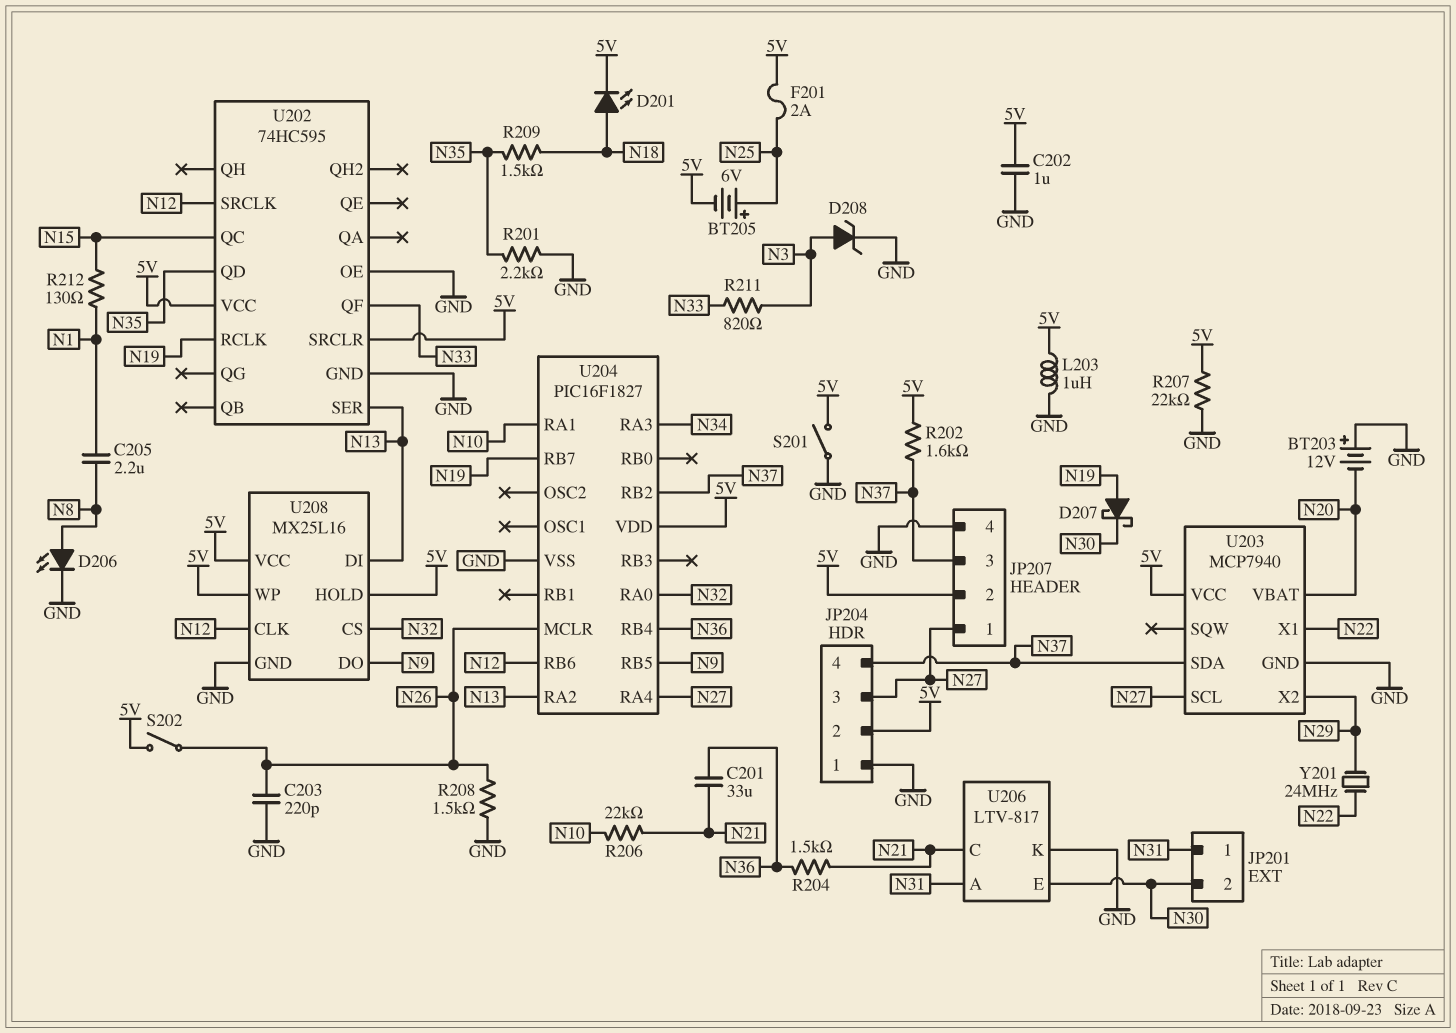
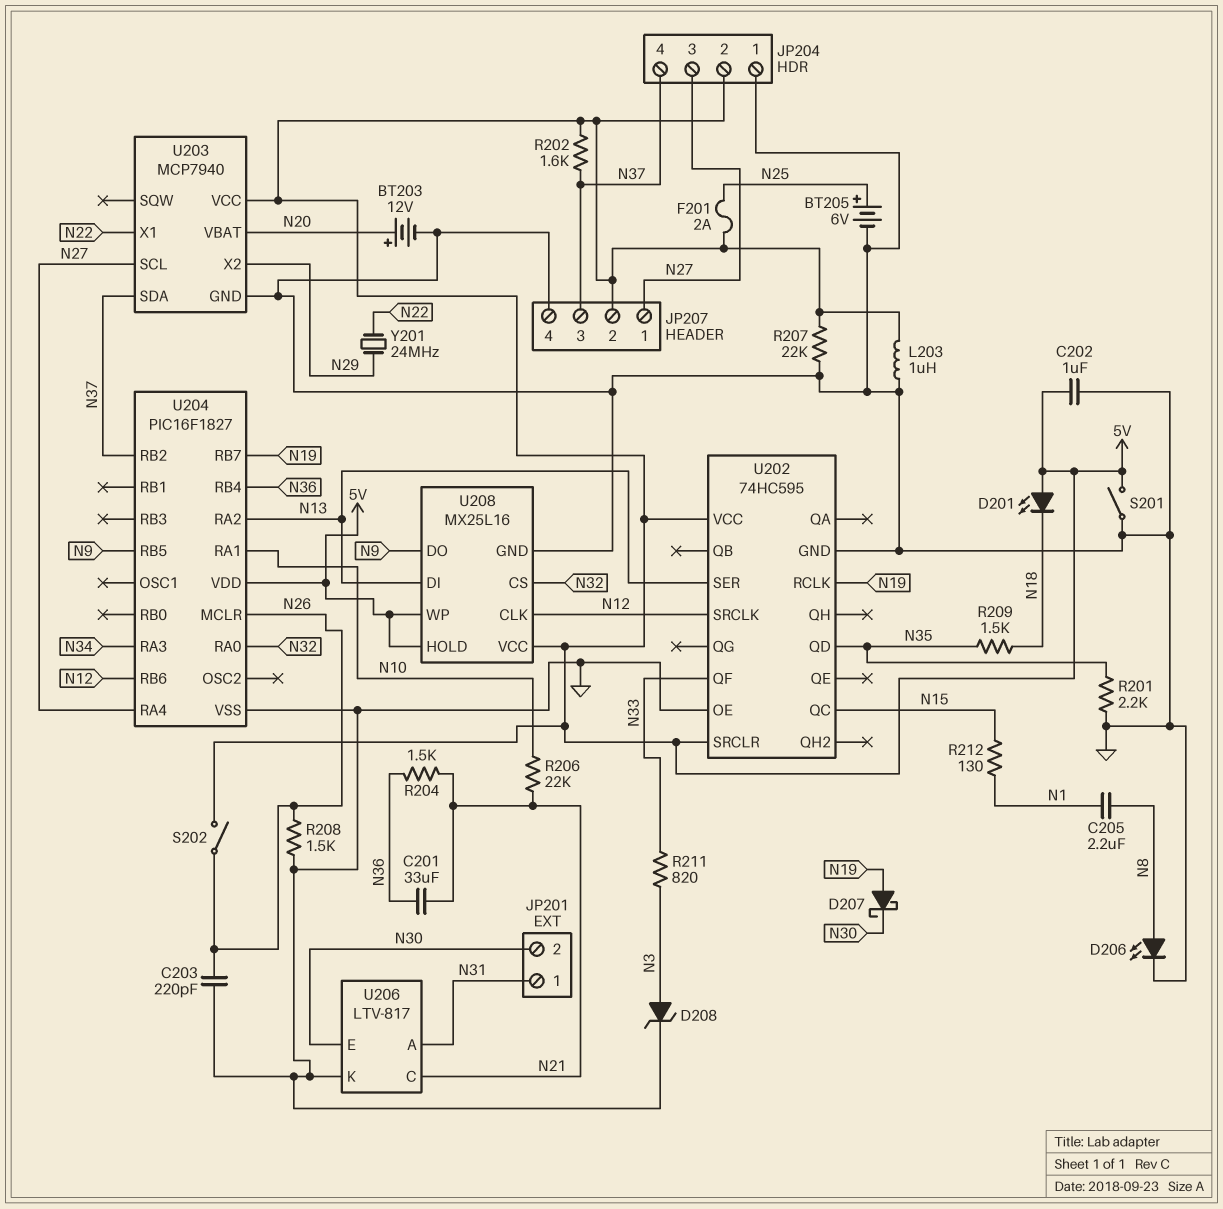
BT203: 12V (plus GND, minus N20) -> 12V (plus N20, minus GND)
BT205: 6V (plus N25, minus 5V) -> 6V (plus N25, minus GND)
D201: LED (A N18, K 5V) -> LED (A 5V, K N18)

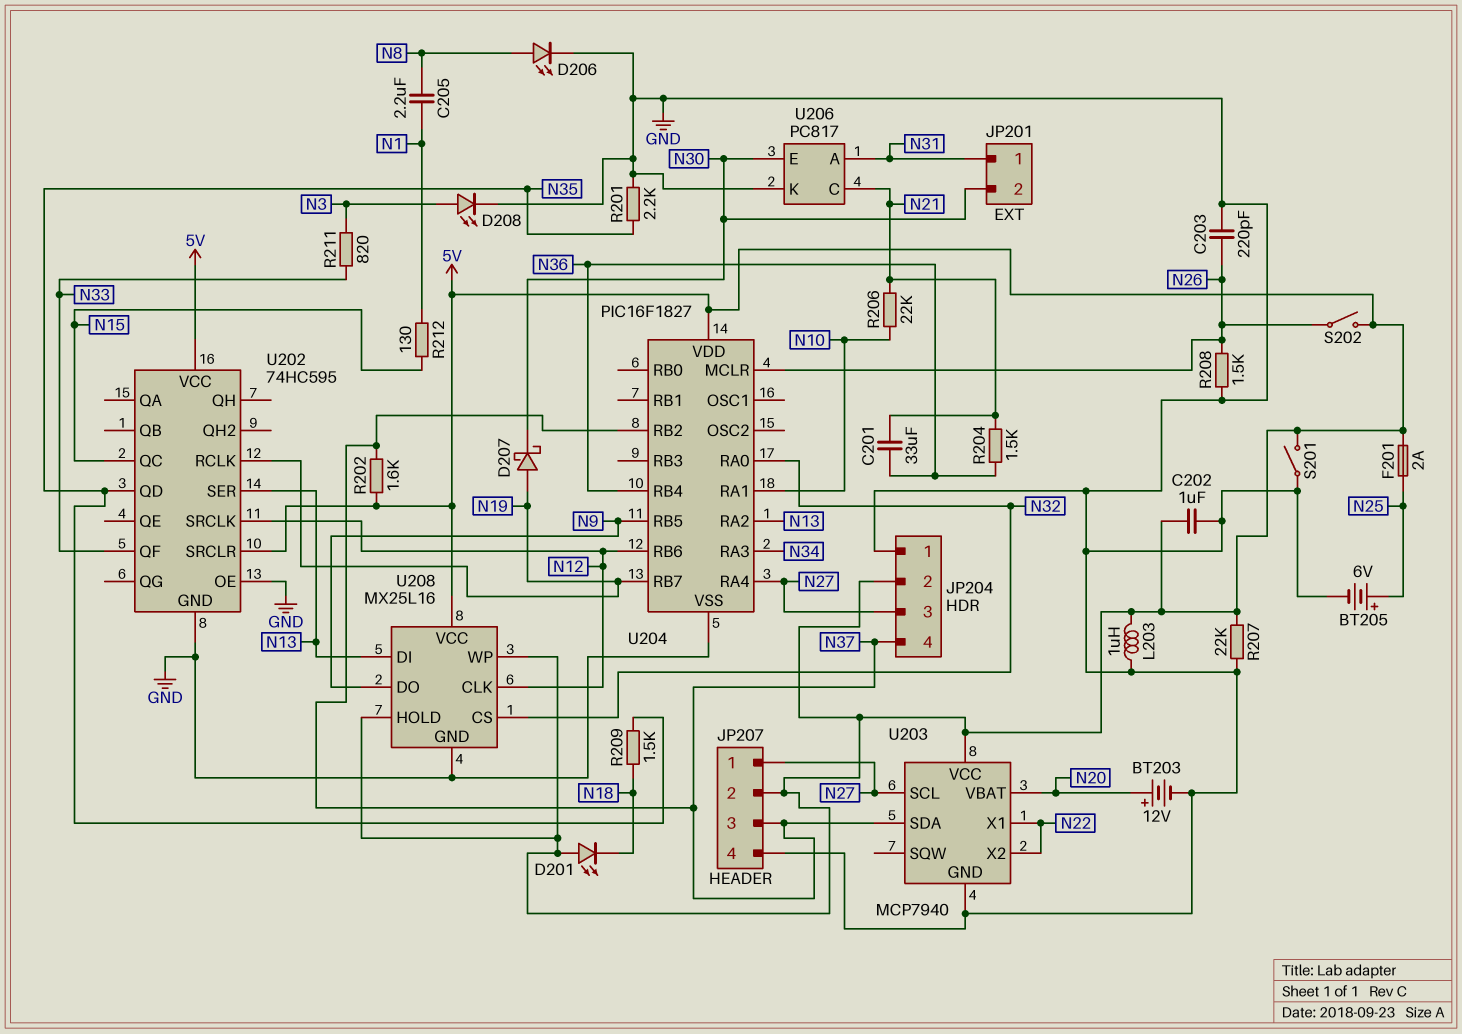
D208: zener (A N3, K GND) -> LED (A N3, K GND)
U203 pin X2: N29 -> N22
U206: LTV-817 -> PC817
Y201: 24MHz (N22, N29) -> none

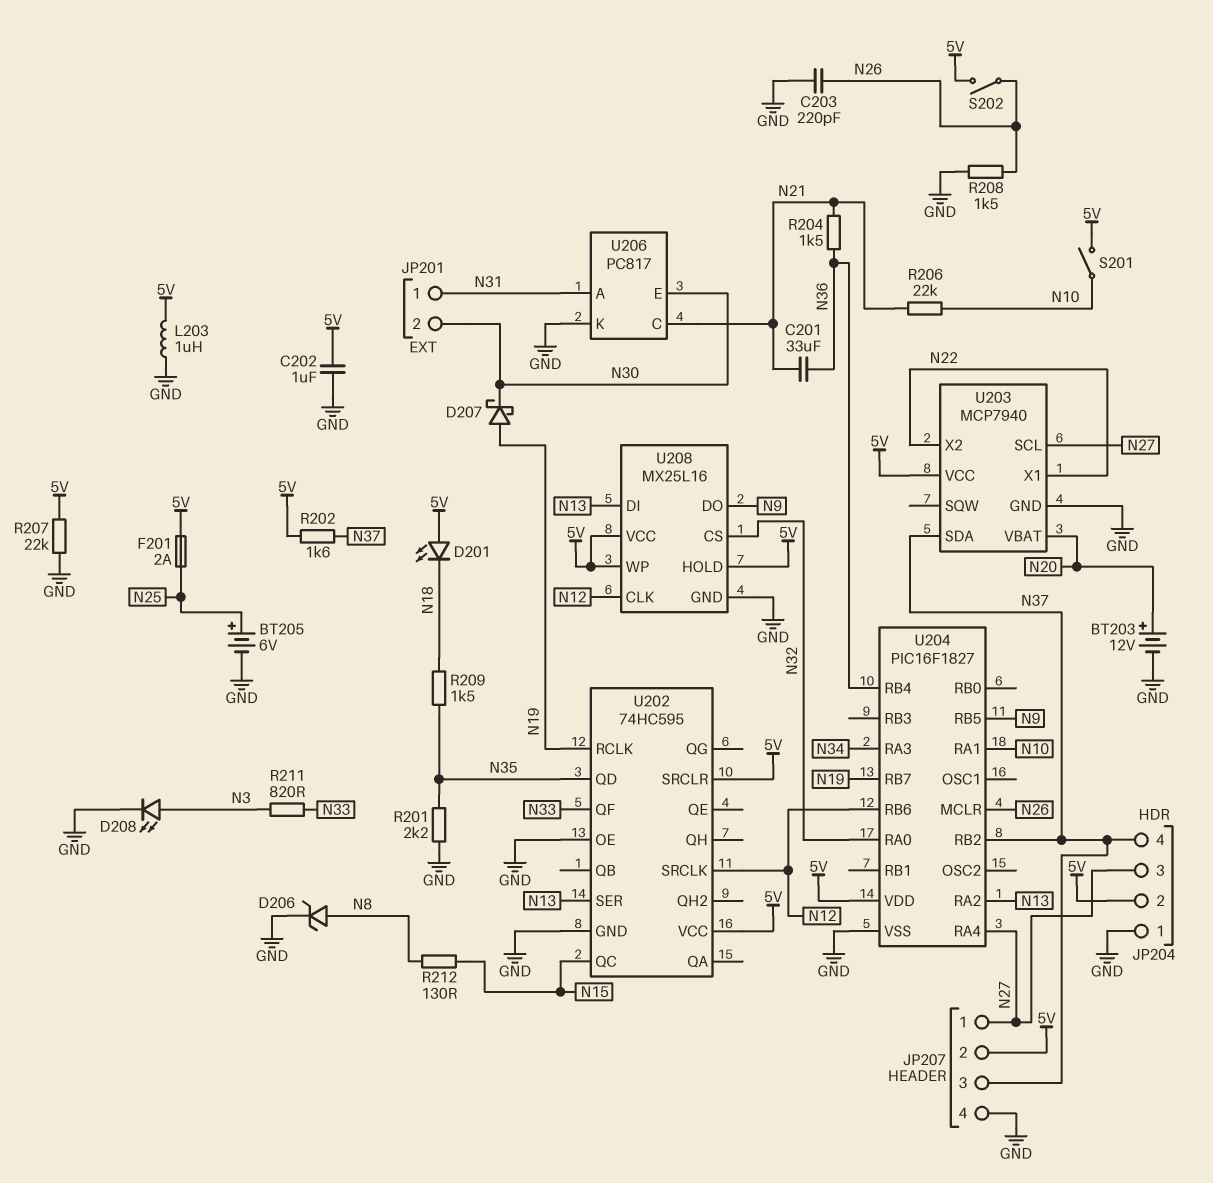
C205: 2.2uF (N1, N8) -> none
D206: LED (A N8, K GND) -> zener (A N8, K GND)
R212: 130 (N1, N15) -> 130 (N8, N15)
S201: switch (5V, GND) -> switch (5V, N10)

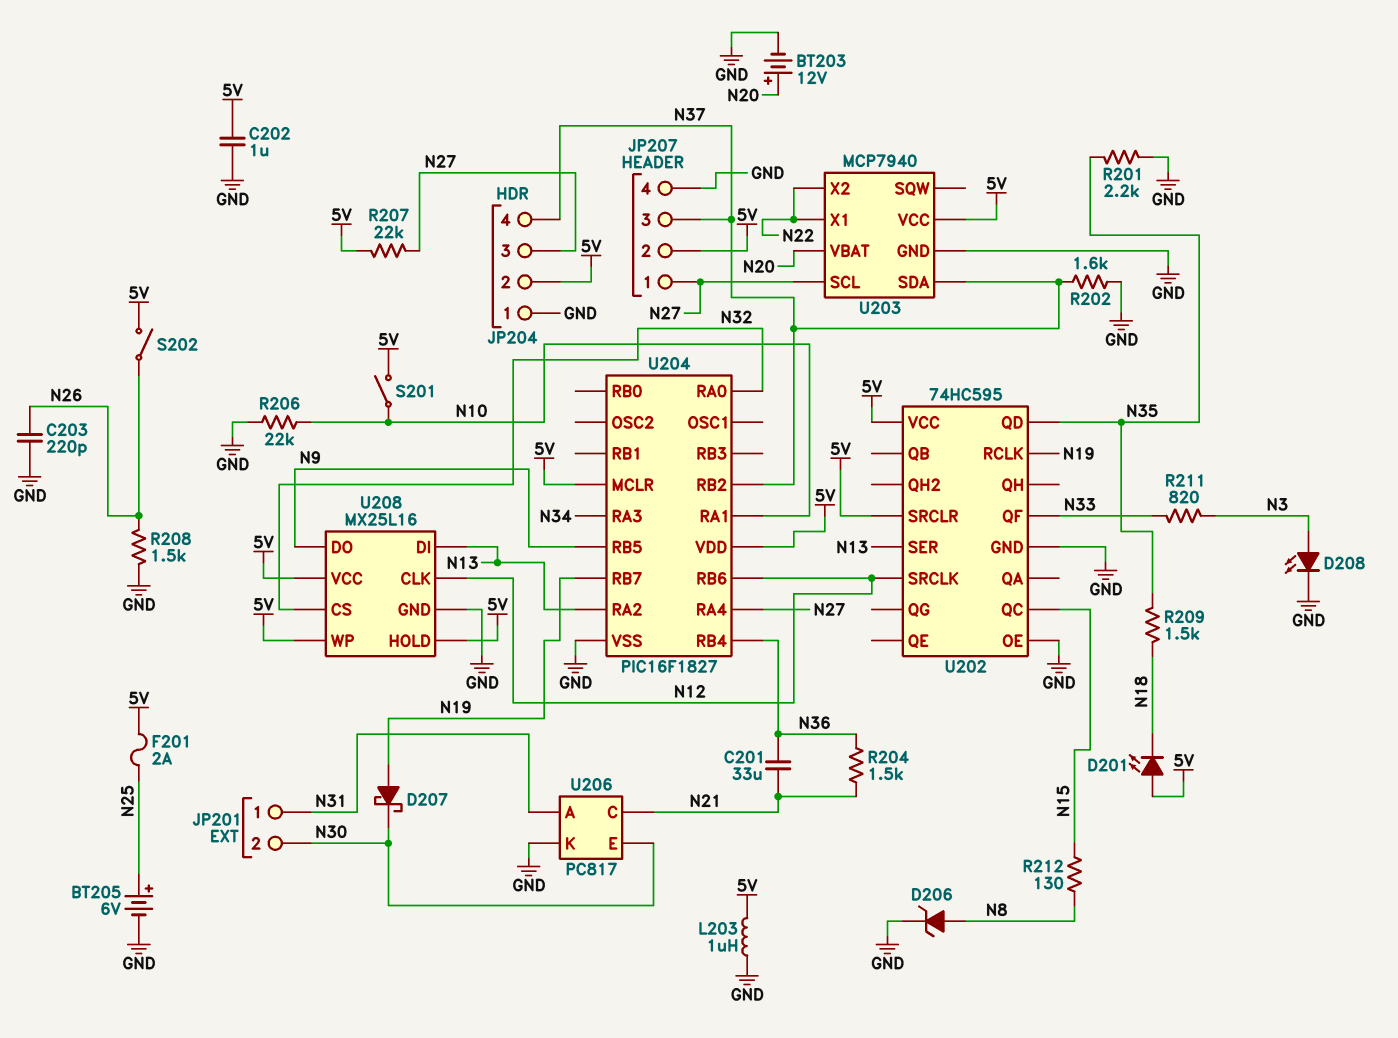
R202: 1.6k (5V, N37) -> 1.6k (GND, N37)
R206: 22k (N10, N21) -> 22k (GND, N10)
R207: 22k (5V, GND) -> 22k (5V, N27)
U204 pin MCLR: N26 -> 5V

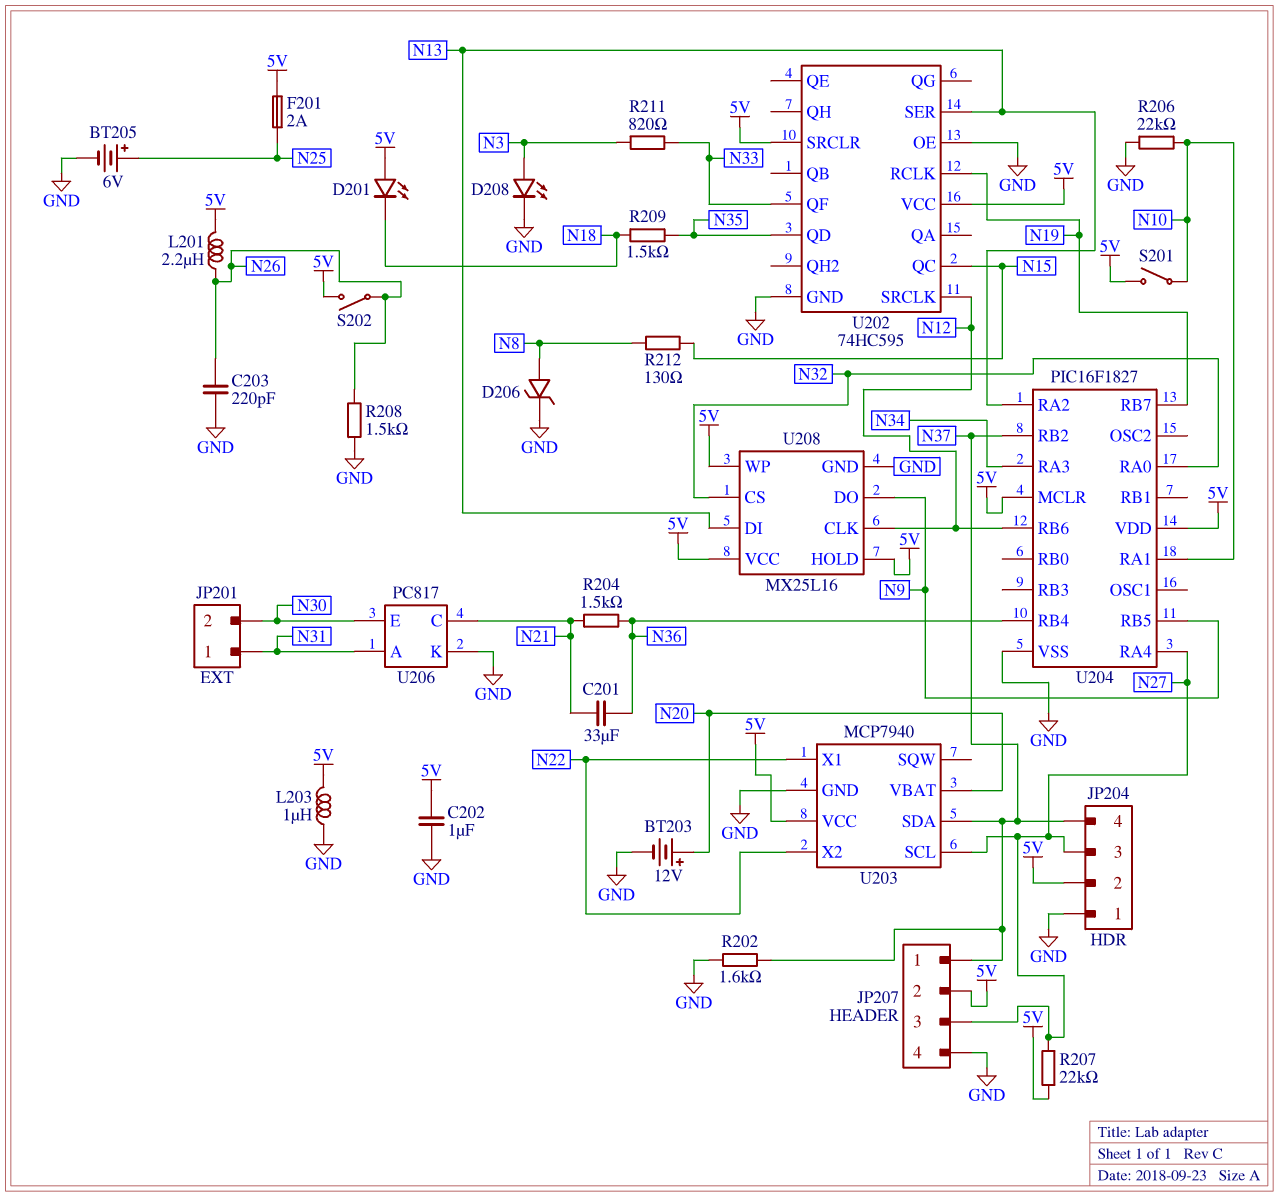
D207: schottky (A N19, K N30) -> none
JP207 pin 1: N27 -> N37
JP207 pin 3: N37 -> N27
L201: none -> 2.2uH (5V, N26)
R201: 2.2k (GND, N35) -> none

